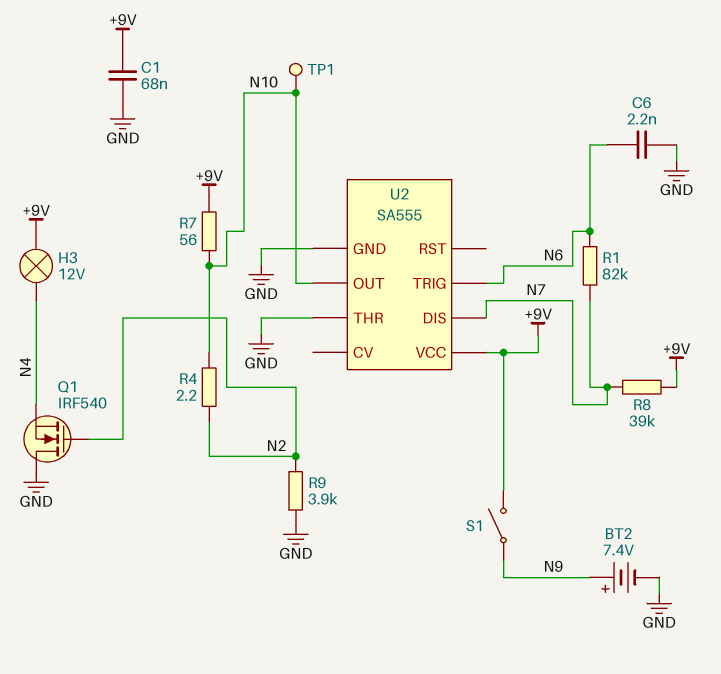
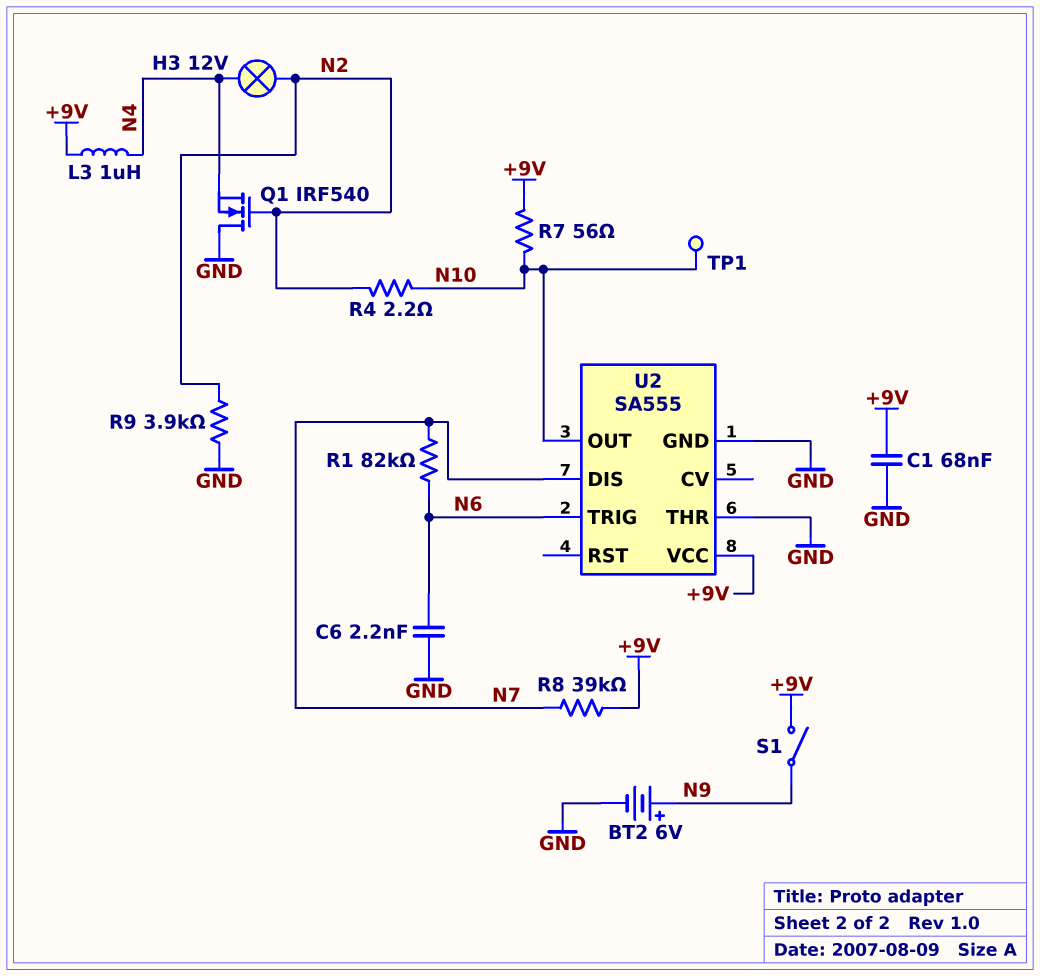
BT2: 7.4V (plus N9, minus GND) -> 6V (plus N9, minus GND)
H3: lamp 12V (+9V, N4) -> lamp 12V (N2, N4)
L3: none -> 1uH (+9V, N4)

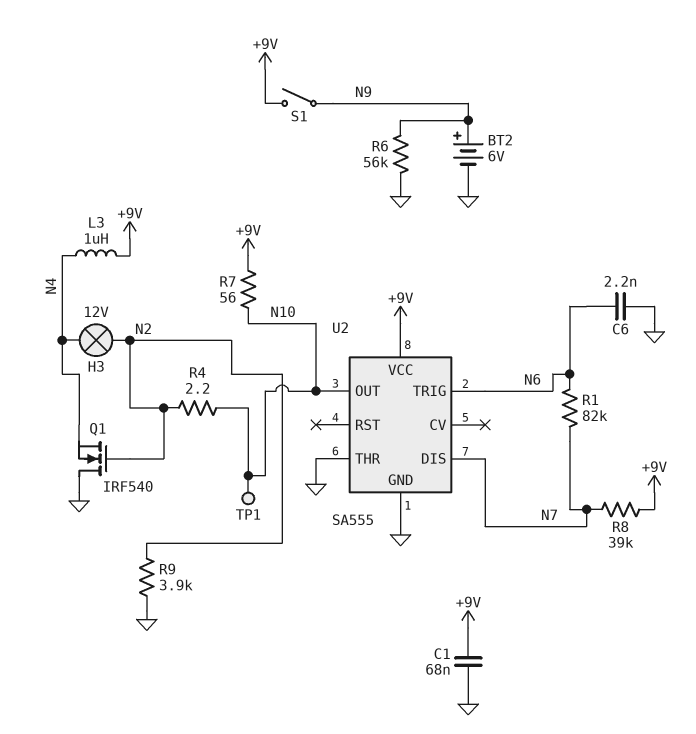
R6: none -> 56k (GND, N9)

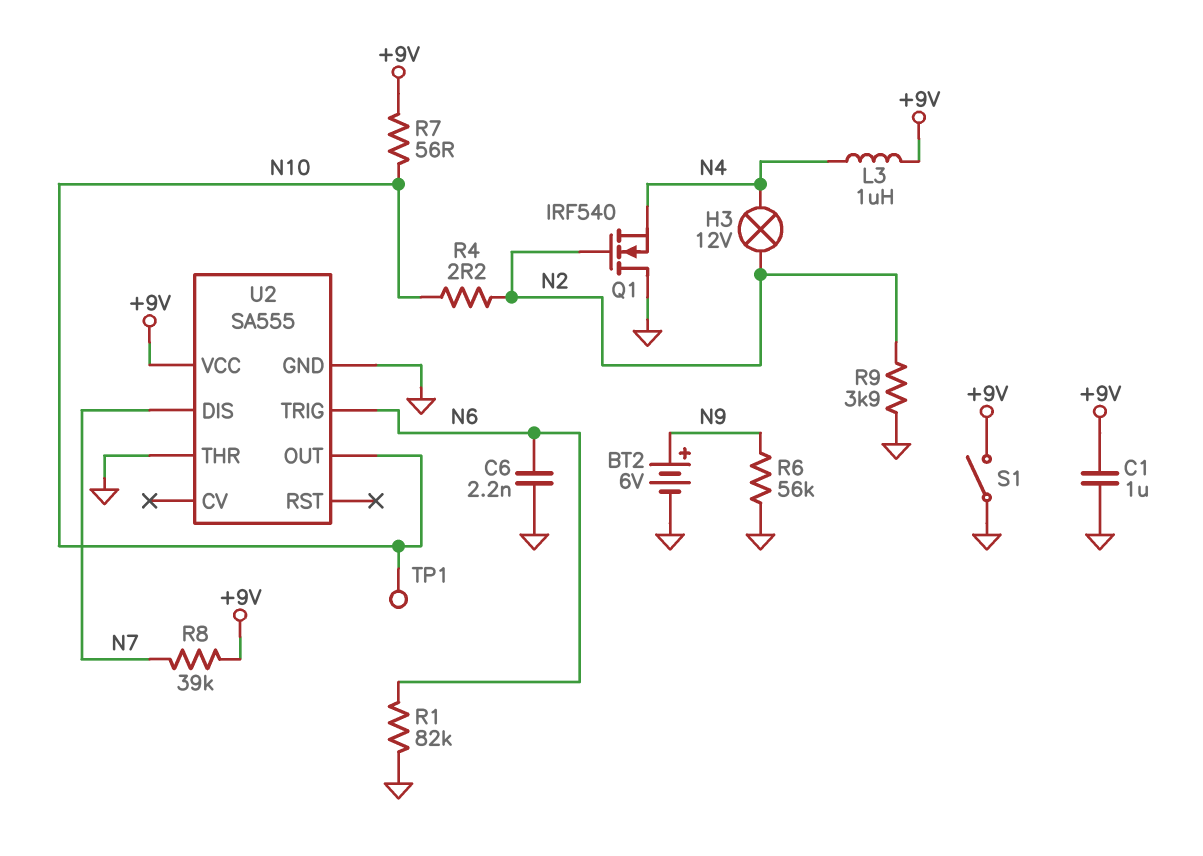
C1: 68nF (+9V, GND) -> 1uF (+9V, GND)
R1: 82k (N6, N7) -> 82k (GND, N6)
S1: switch (+9V, N9) -> switch (+9V, GND)

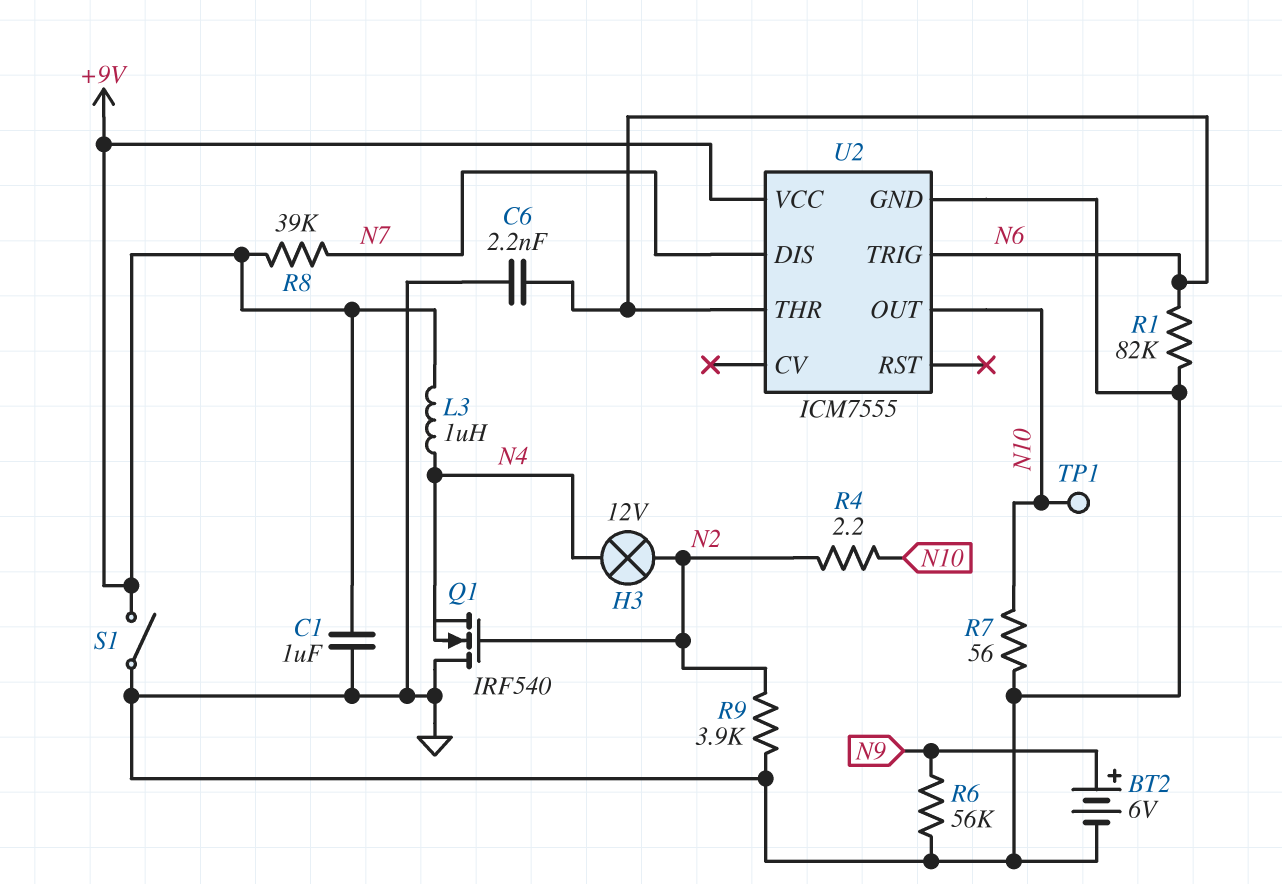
R7: 56 (+9V, N10) -> 56 (GND, N10)
U2: SA555 -> ICM7555
U2 pin THR: GND -> N6

